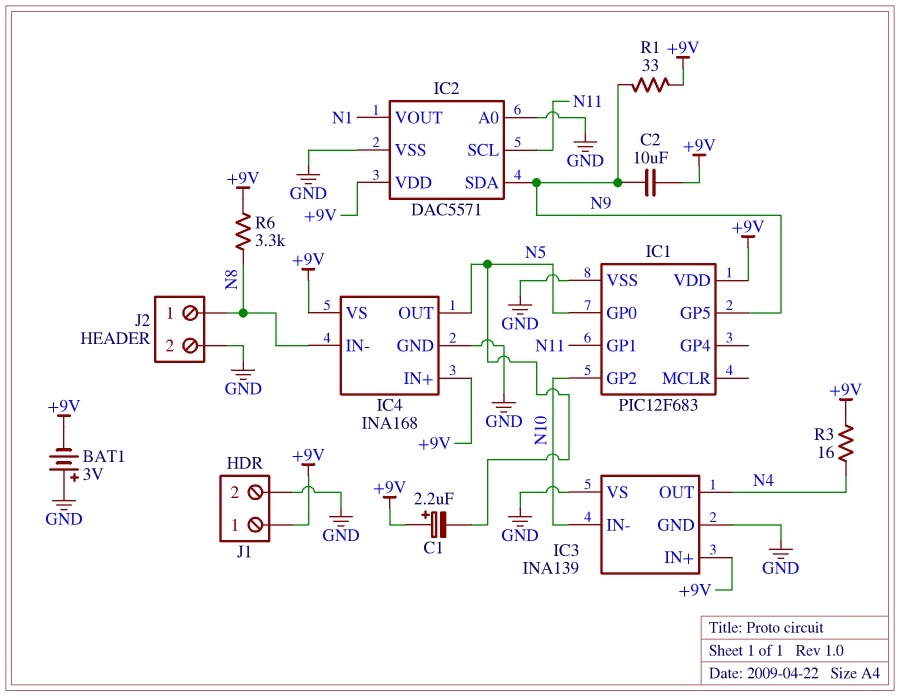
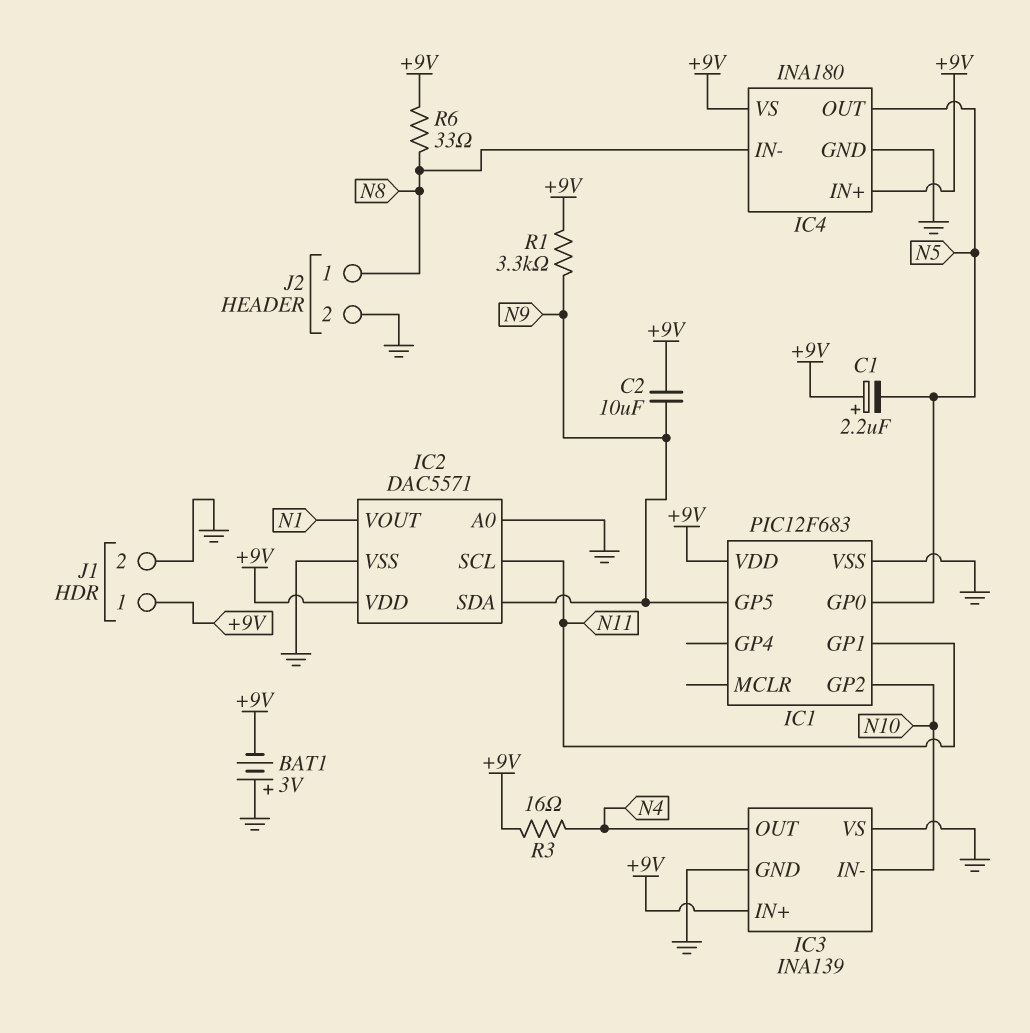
IC4: INA168 -> INA180
R1: 33 (+9V, N9) -> 3.3k (+9V, N9)
R6: 3.3k (+9V, N8) -> 33 (+9V, N8)

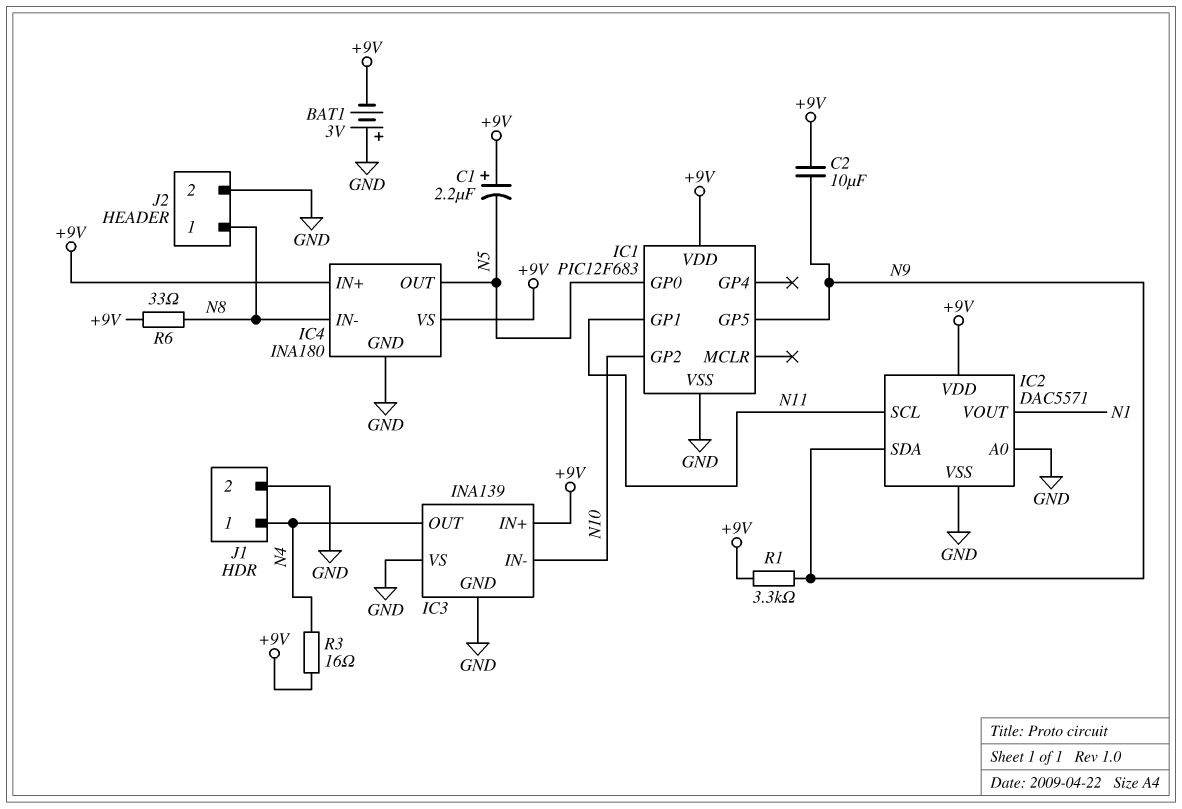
J1 pin 1: +9V -> N4

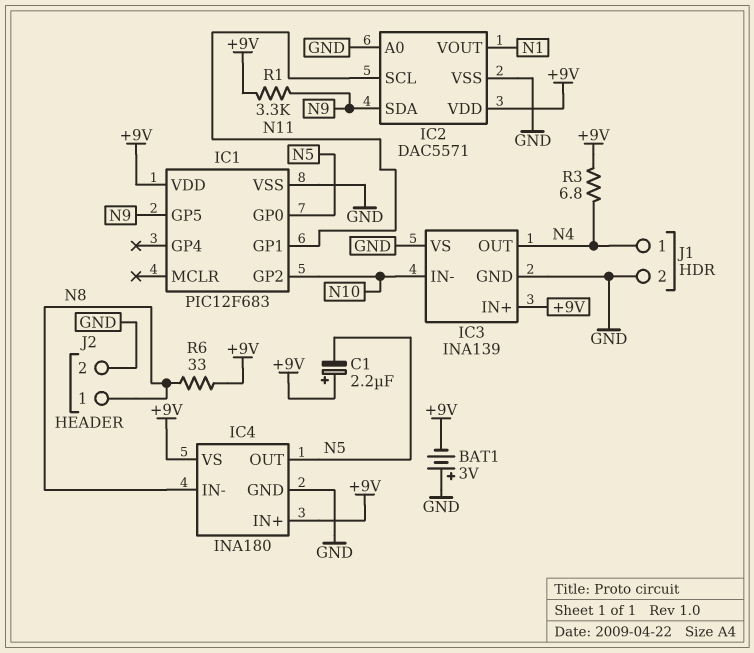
C2: 10uF (+9V, N9) -> none
R3: 16 (+9V, N4) -> 6.8 (+9V, N4)

